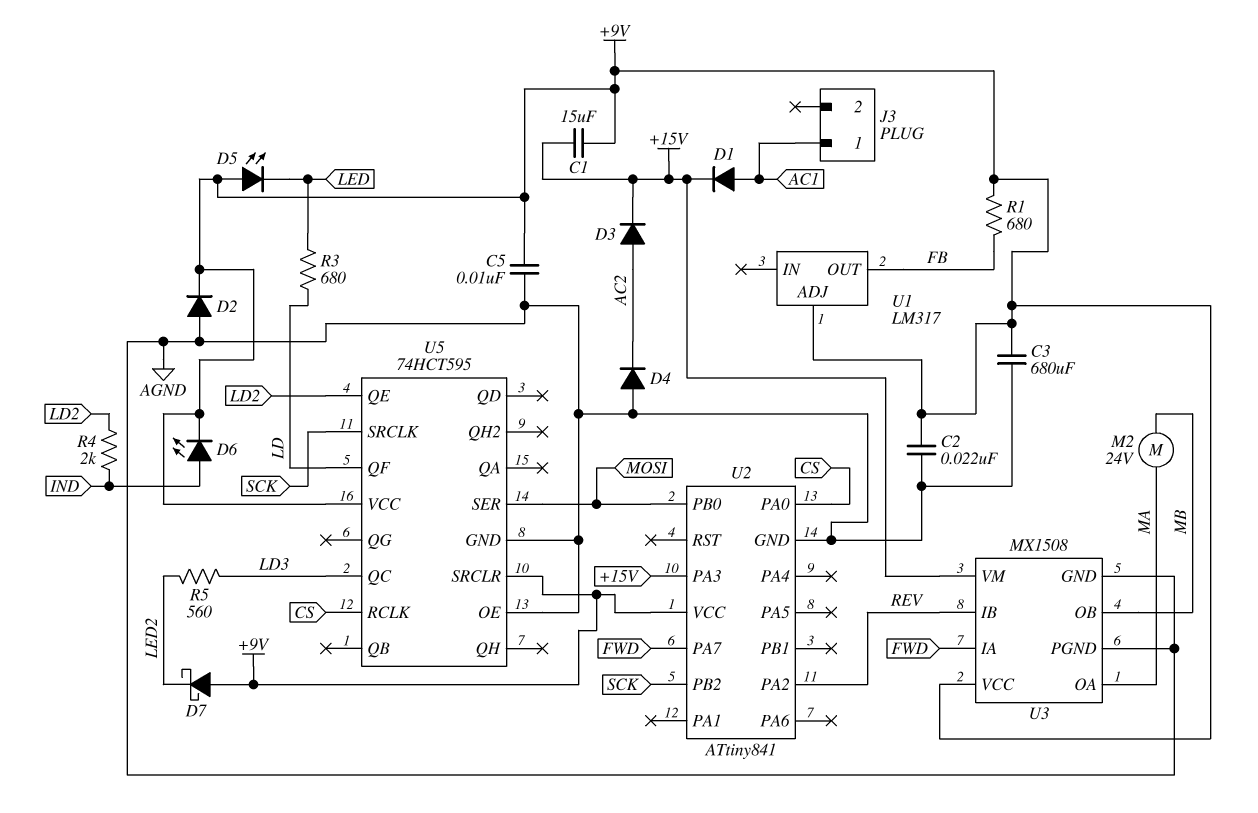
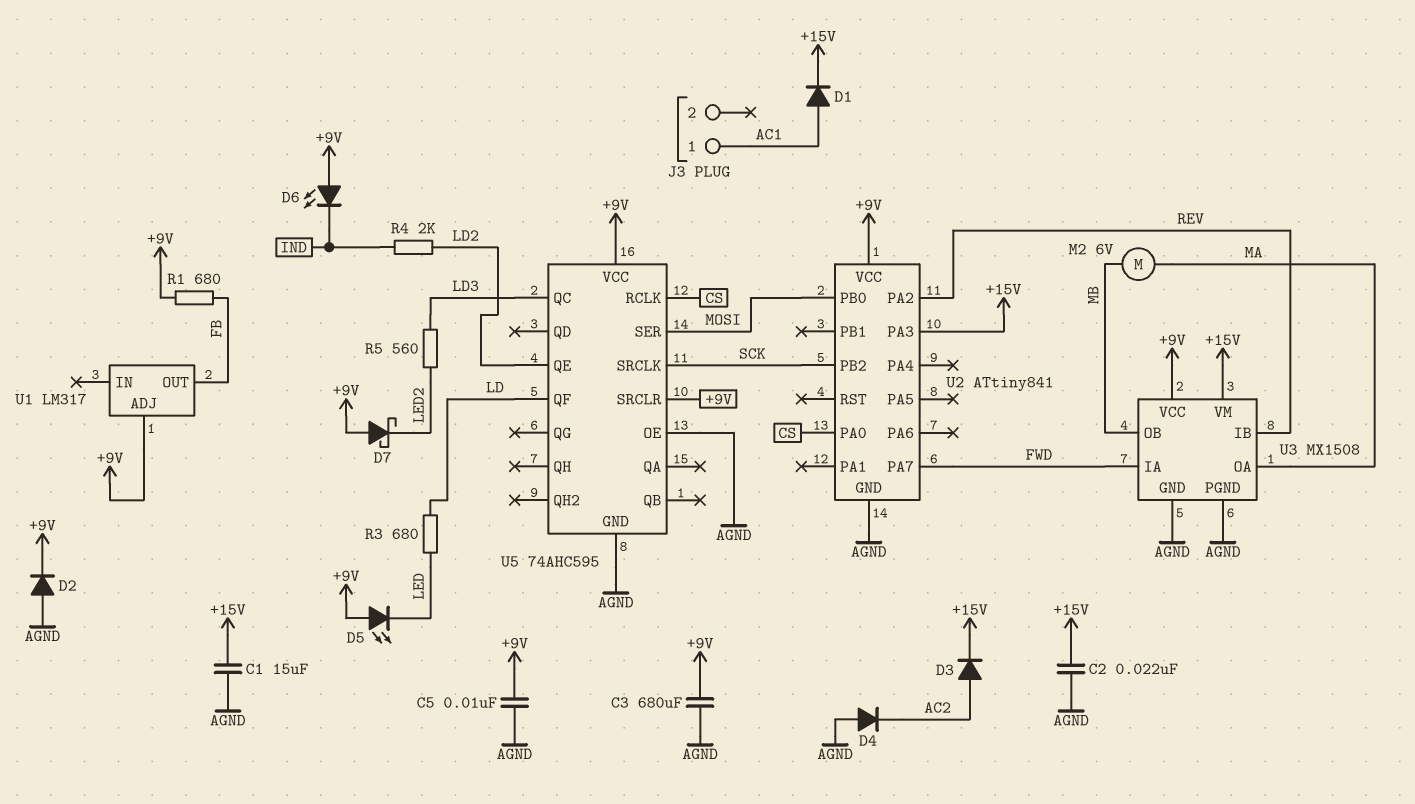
C1: 15uF (+9V, +15V) -> 15uF (+15V, AGND)
C2: 22nF (+9V, AGND) -> 22nF (+15V, AGND)
D6: LED (A IND, K +9V) -> LED (A +9V, K IND)
M2: motor 24V (MA, MB) -> motor 6V (MA, MB)
U5: 74HCT595 -> 74AHC595

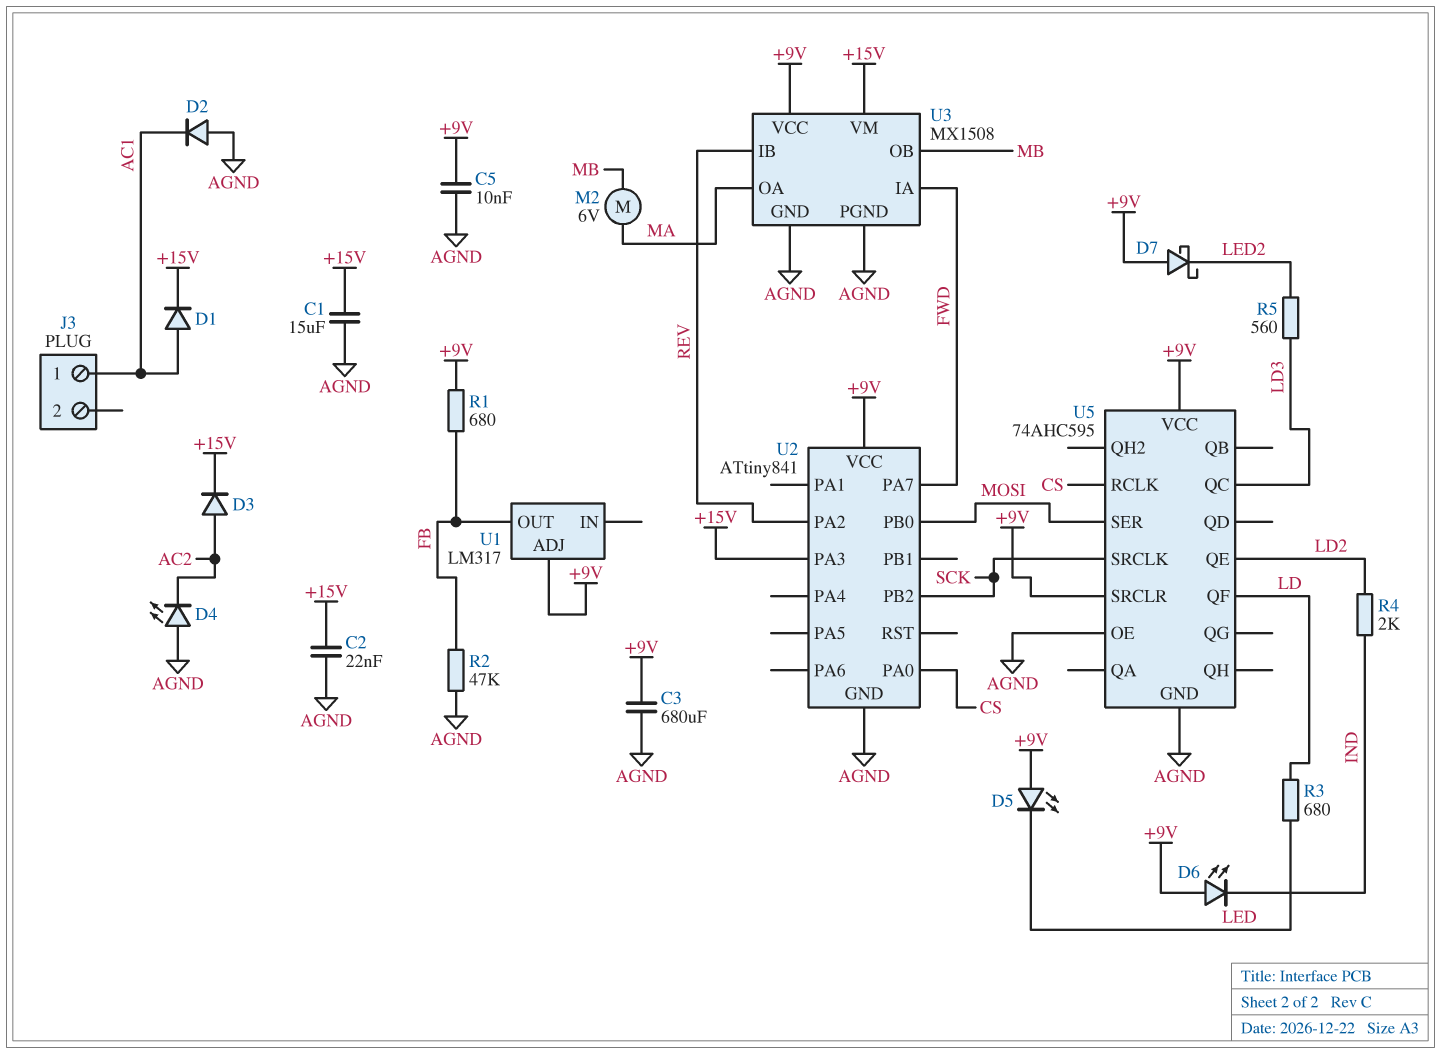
D2: diode (A AGND, K +9V) -> diode (A AGND, K AC1)
D4: diode (A AGND, K AC2) -> LED (A AGND, K AC2)
R2: none -> 47k (AGND, FB)

